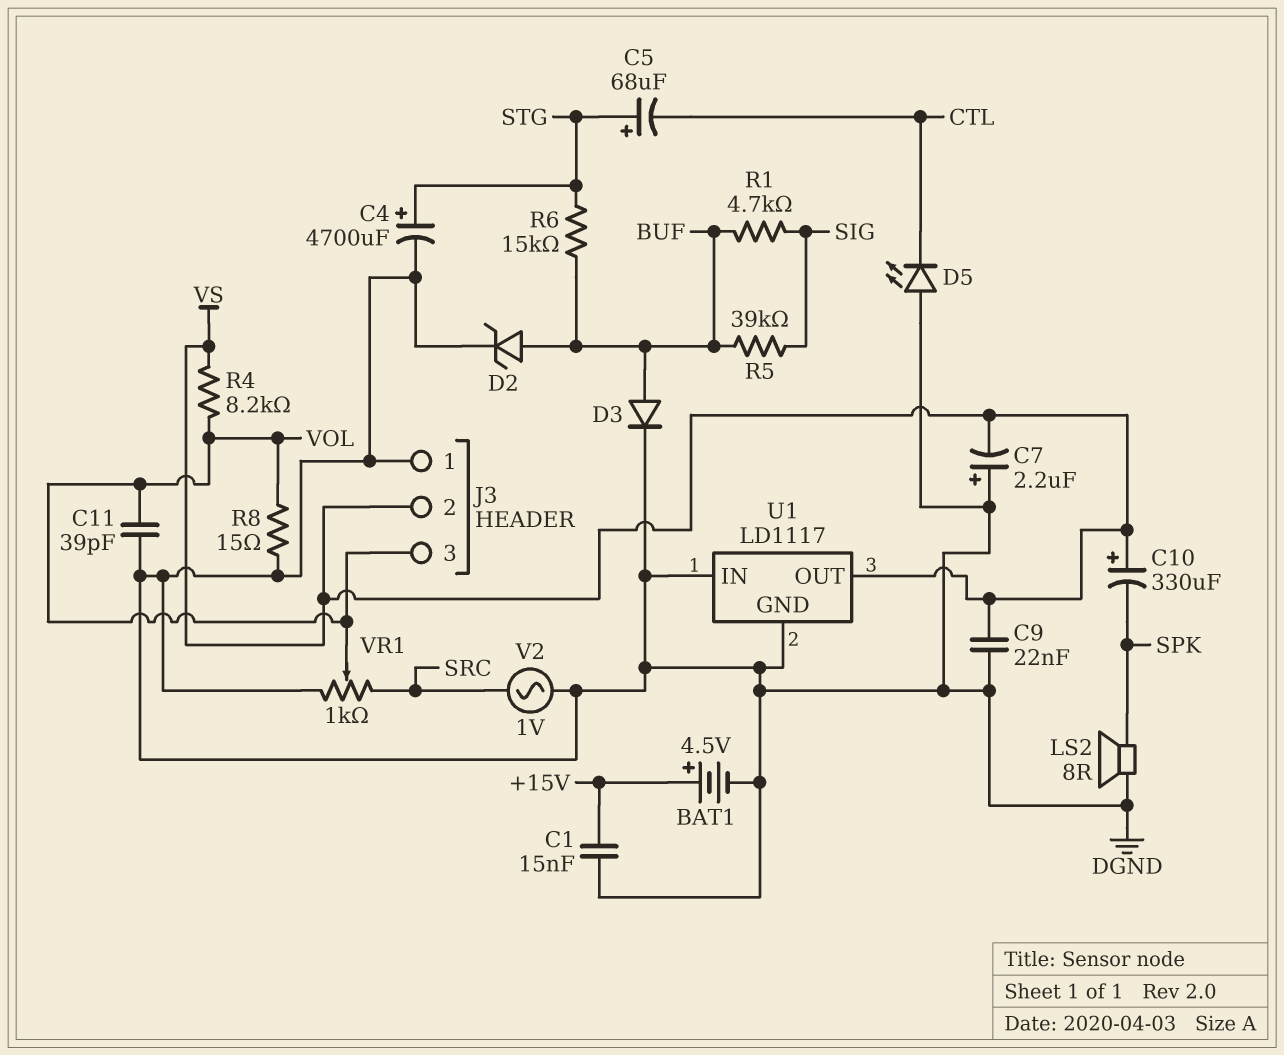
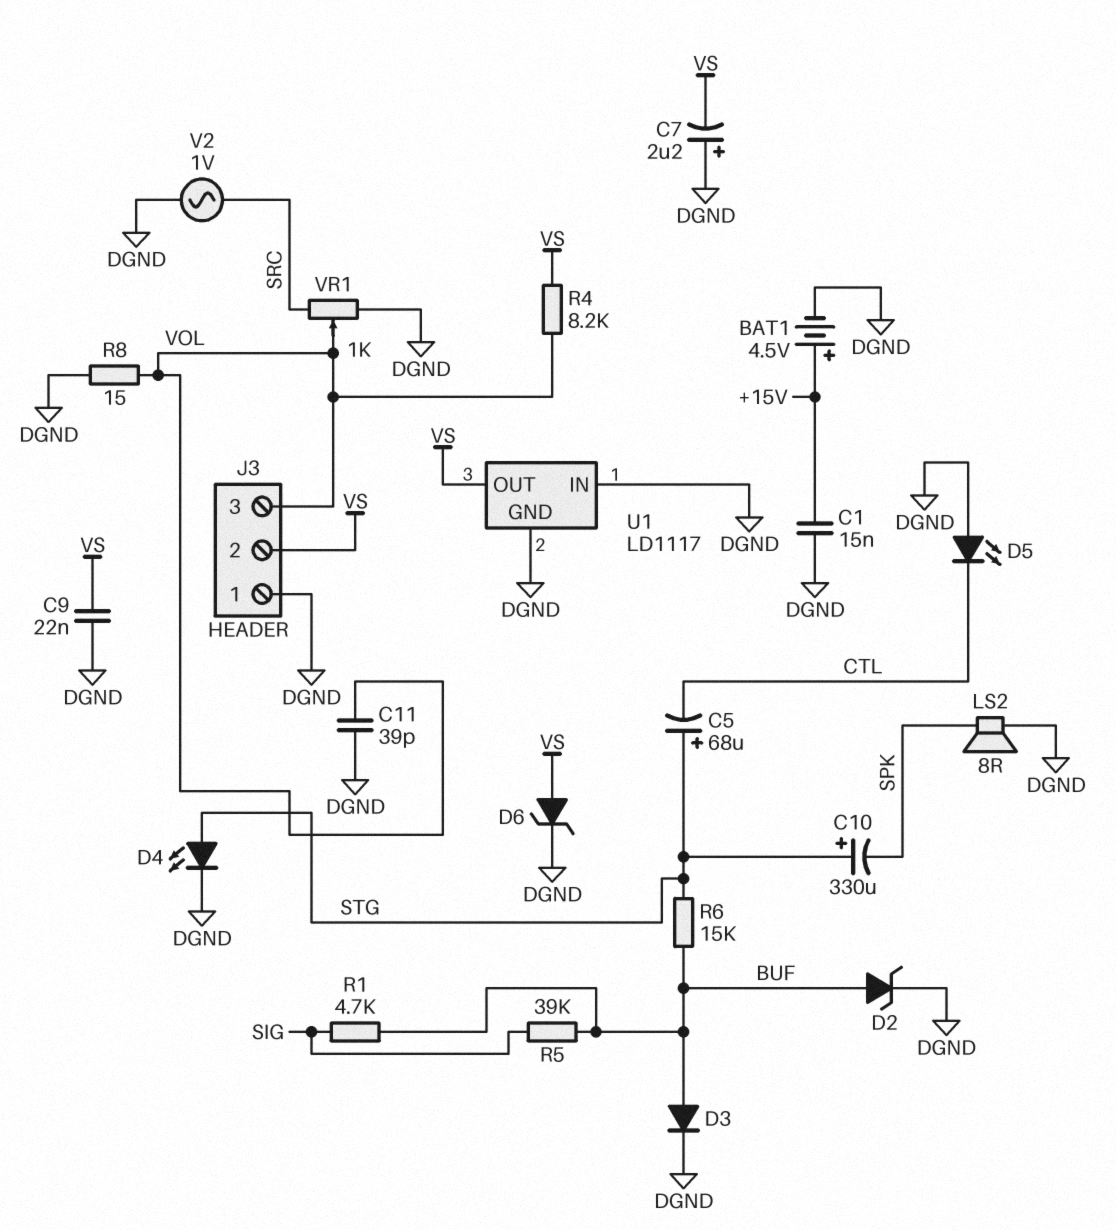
C4: 4700uF (plus STG, minus DGND) -> none
C10: 330uF (plus VS, minus SPK) -> 330uF (plus STG, minus SPK)
D4: none -> LED (A STG, K DGND)
D6: none -> zener (A VS, K DGND)

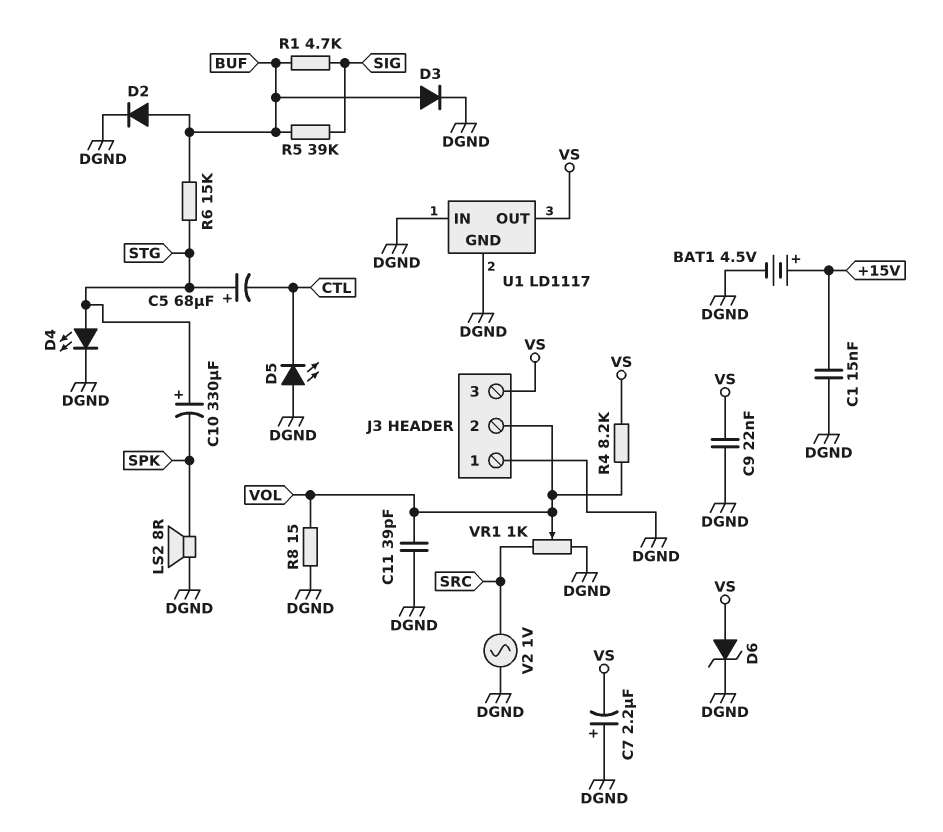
D2: zener (A BUF, K DGND) -> diode (A BUF, K DGND)
J3 pin 2: VS -> VOL
J3 pin 3: VOL -> VS

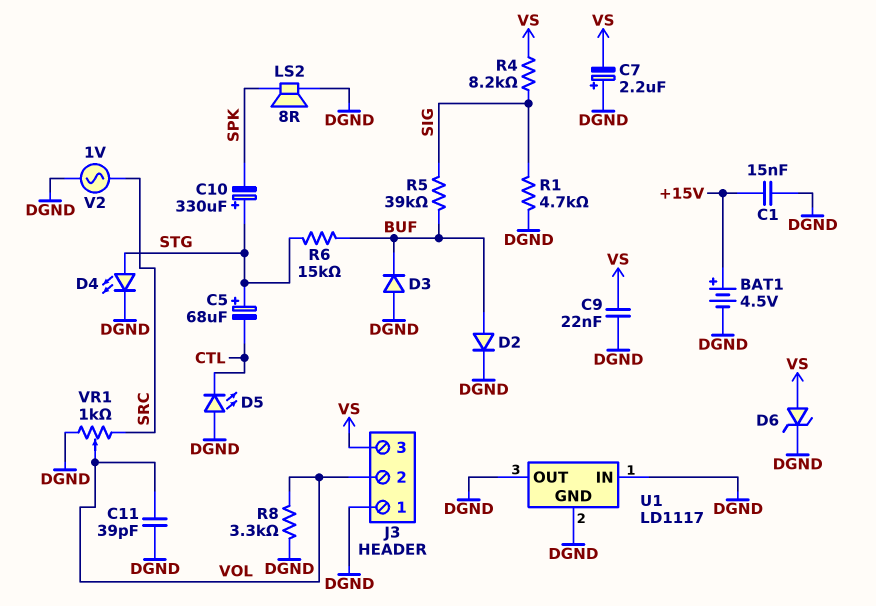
D3: diode (A BUF, K DGND) -> diode (A DGND, K BUF)
R1: 4.7k (BUF, SIG) -> 4.7k (DGND, SIG)
R4: 8.2k (VOL, VS) -> 8.2k (SIG, VS)
R8: 15 (DGND, VOL) -> 3.3k (DGND, VOL)
U1 pin OUT: VS -> DGND

